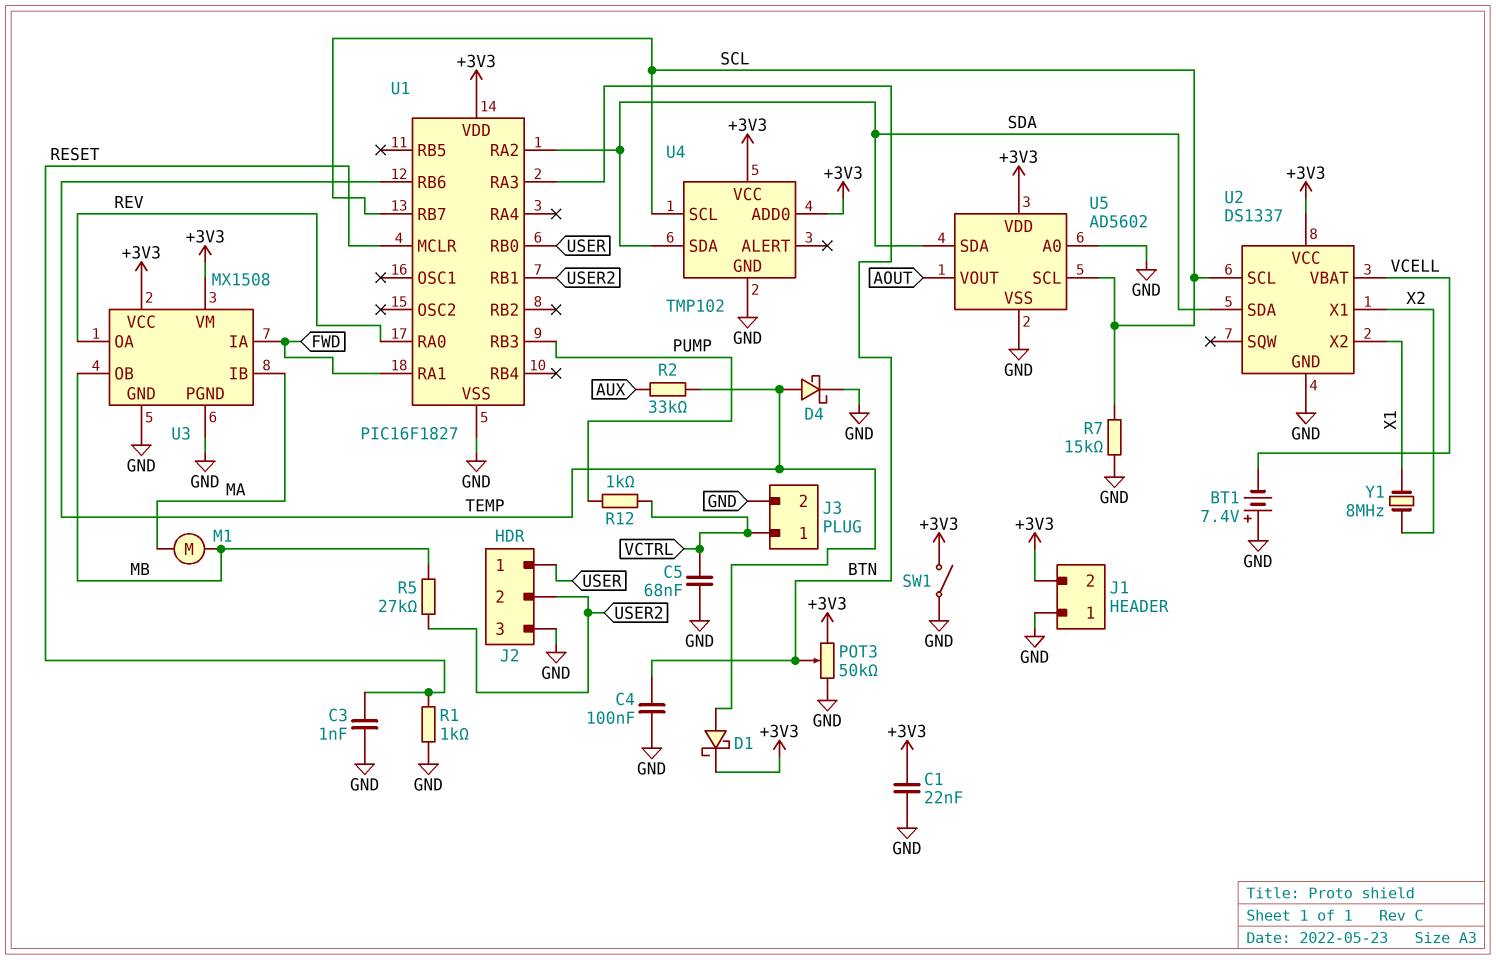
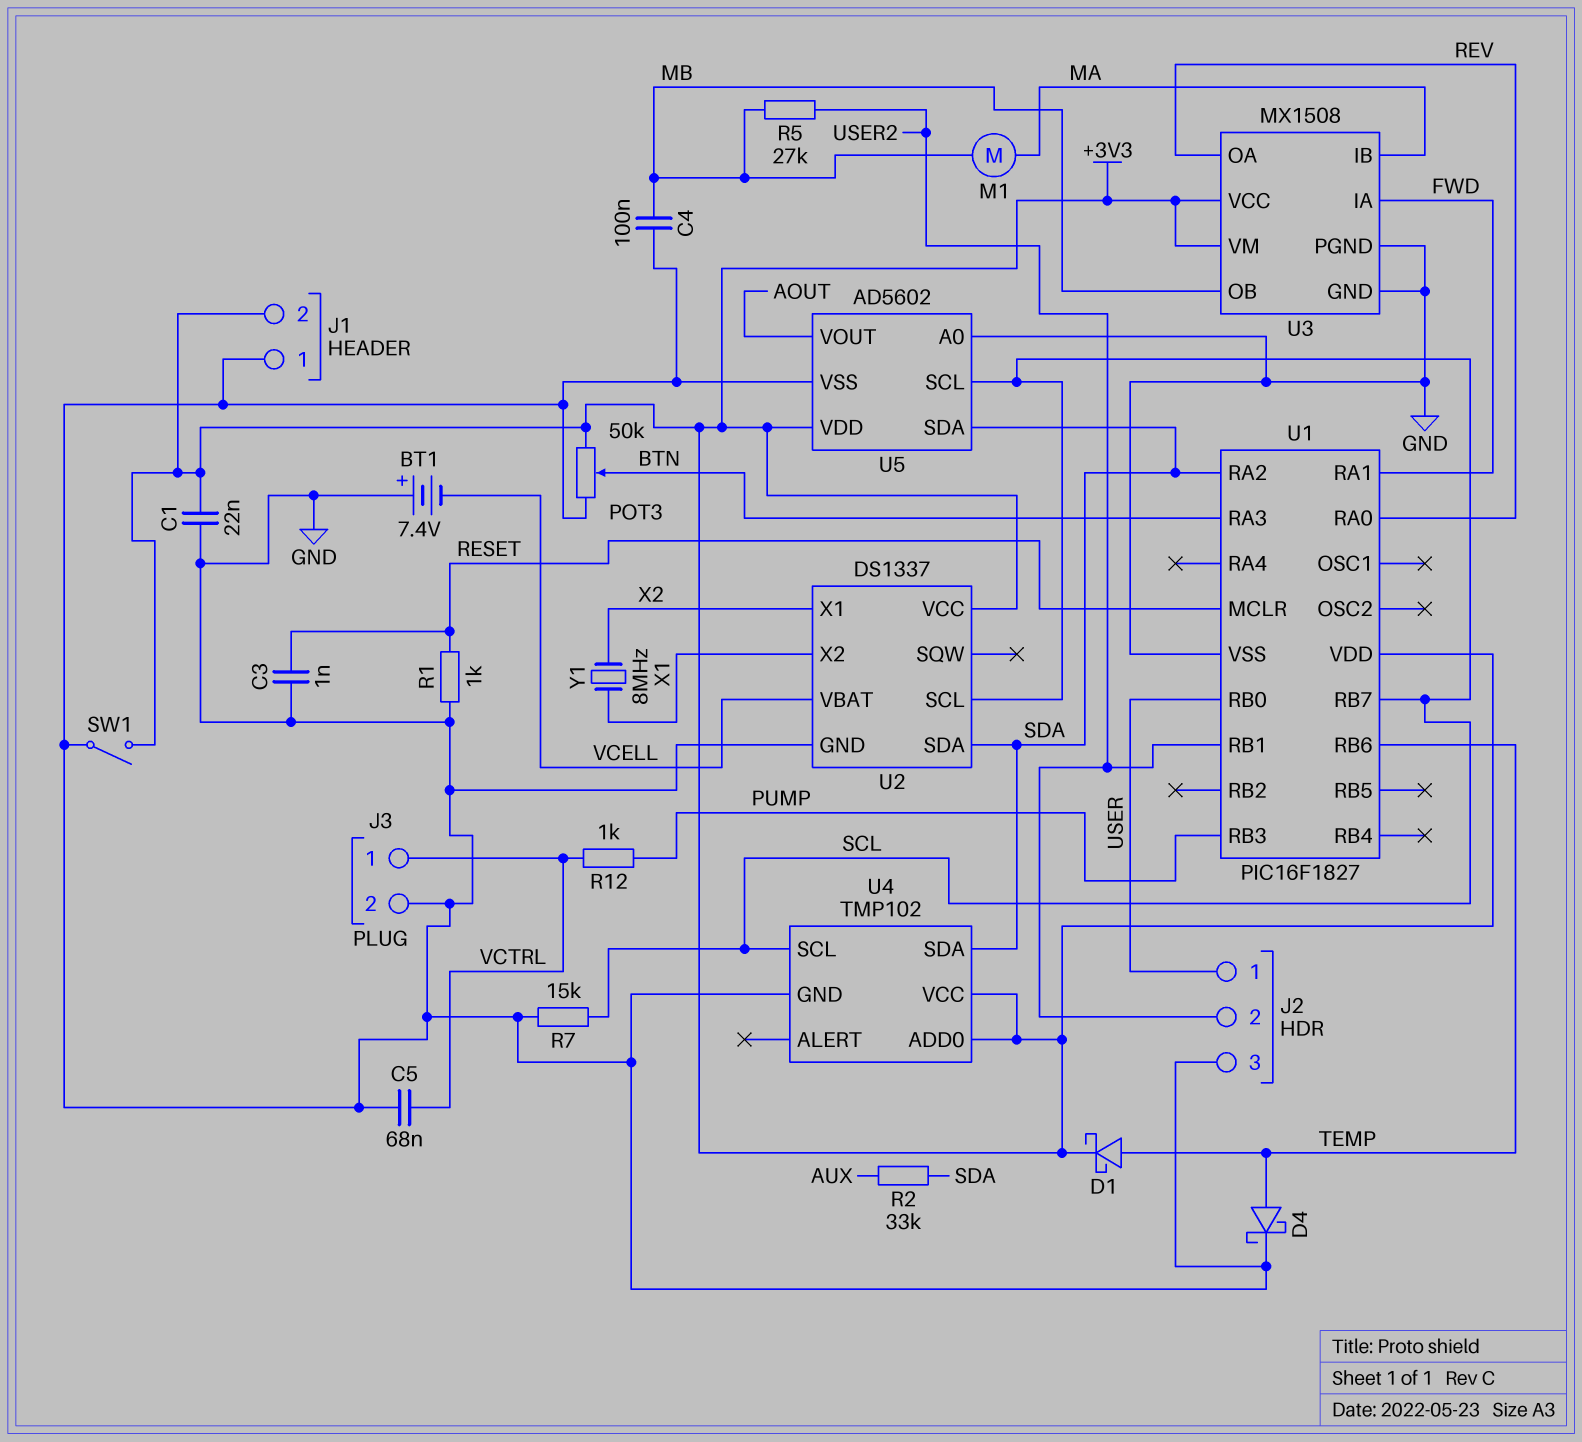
C4: 100nF (BTN, GND) -> 100nF (GND, MB)
R2: 33k (AUX, TEMP) -> 33k (AUX, SDA)

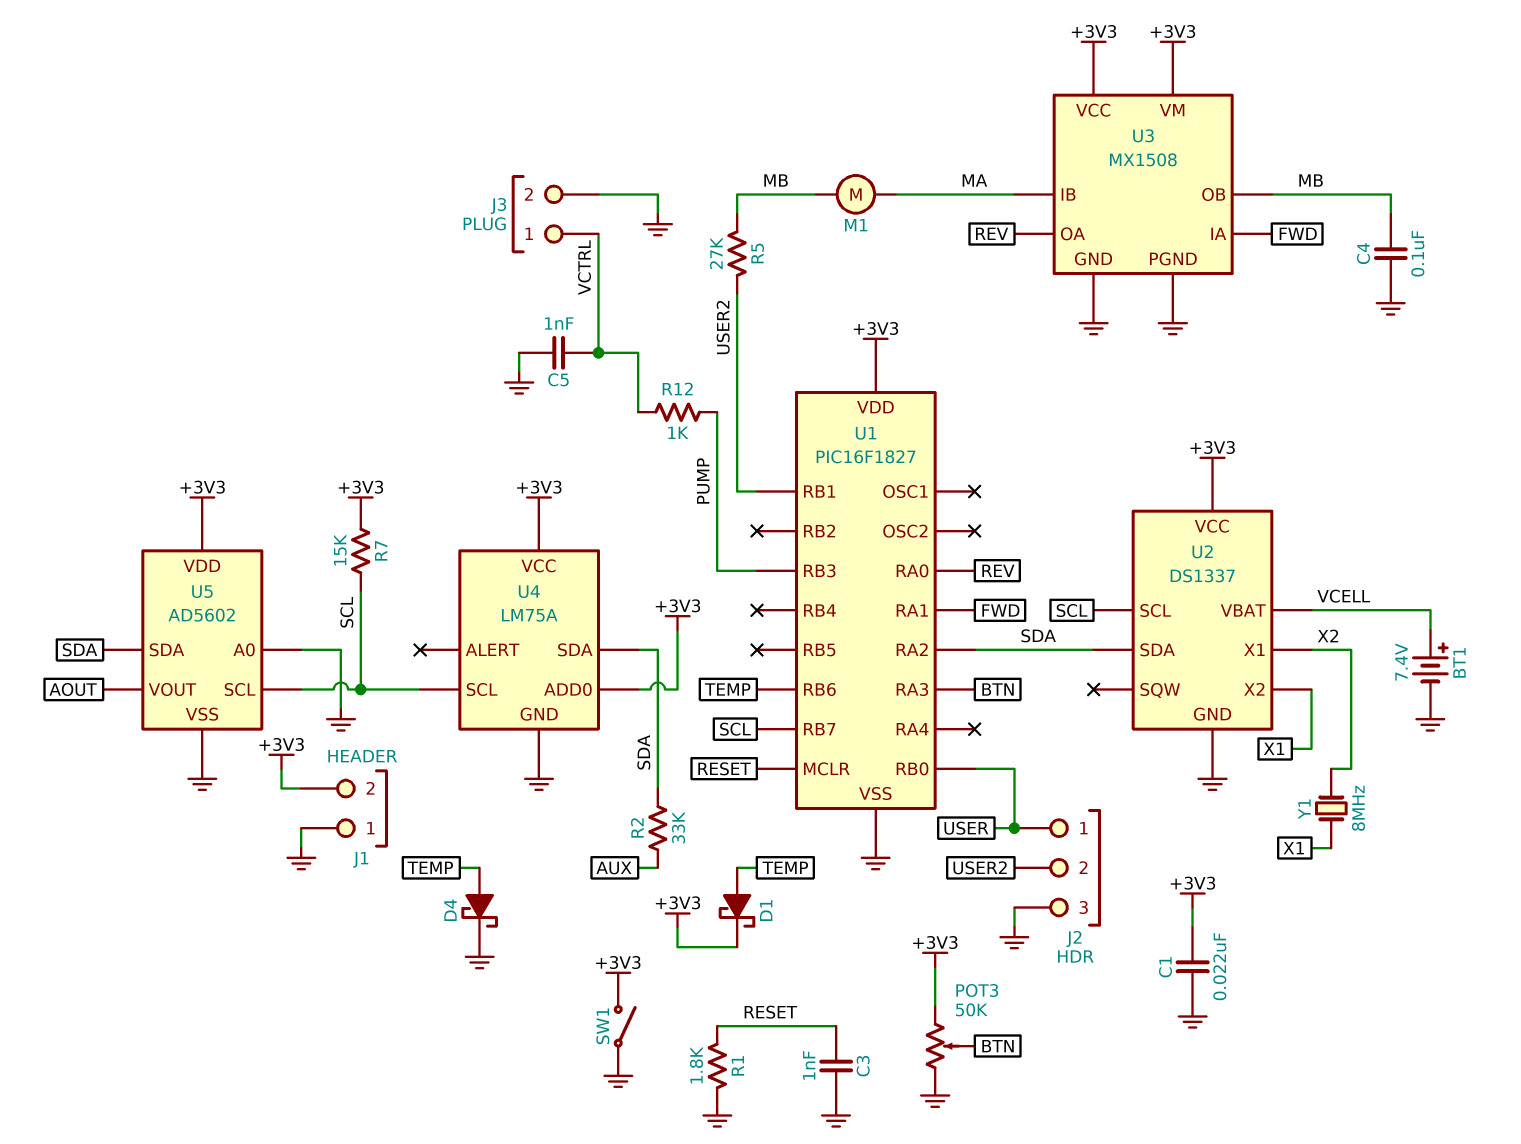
BT1: 7.4V (plus GND, minus VCELL) -> 7.4V (plus VCELL, minus GND)
C5: 68nF (GND, VCTRL) -> 1nF (GND, VCTRL)
R1: 1k (GND, RESET) -> 1.8k (GND, RESET)
R7: 15k (GND, SCL) -> 15k (+3V3, SCL)
U4: TMP102 -> LM75A

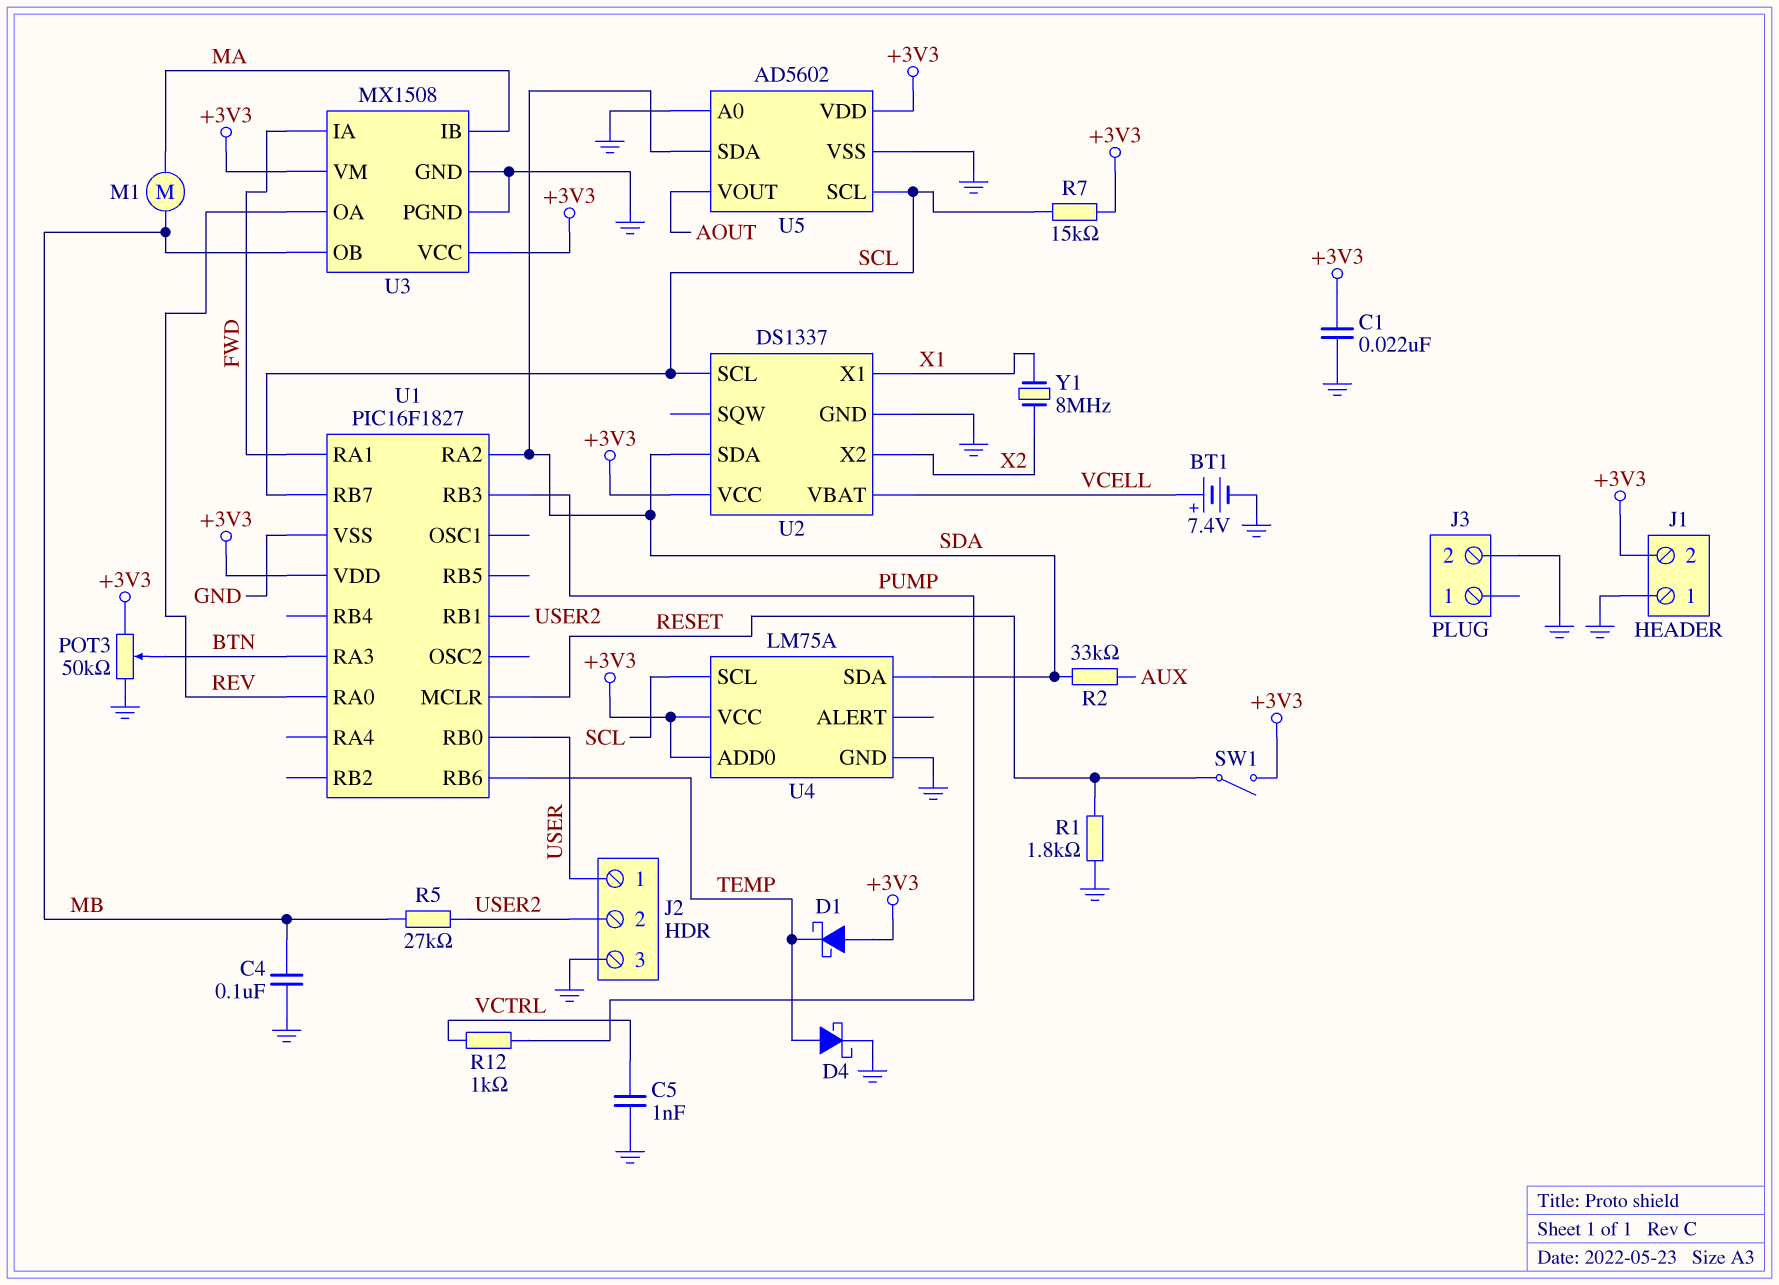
C3: 1nF (GND, RESET) -> none
D1: schottky (A TEMP, K +3V3) -> schottky (A +3V3, K TEMP)
J3 pin 1: VCTRL -> none
SW1: switch (+3V3, GND) -> switch (+3V3, RESET)
U2 pin X1: X2 -> X1
U2 pin X2: X1 -> X2

